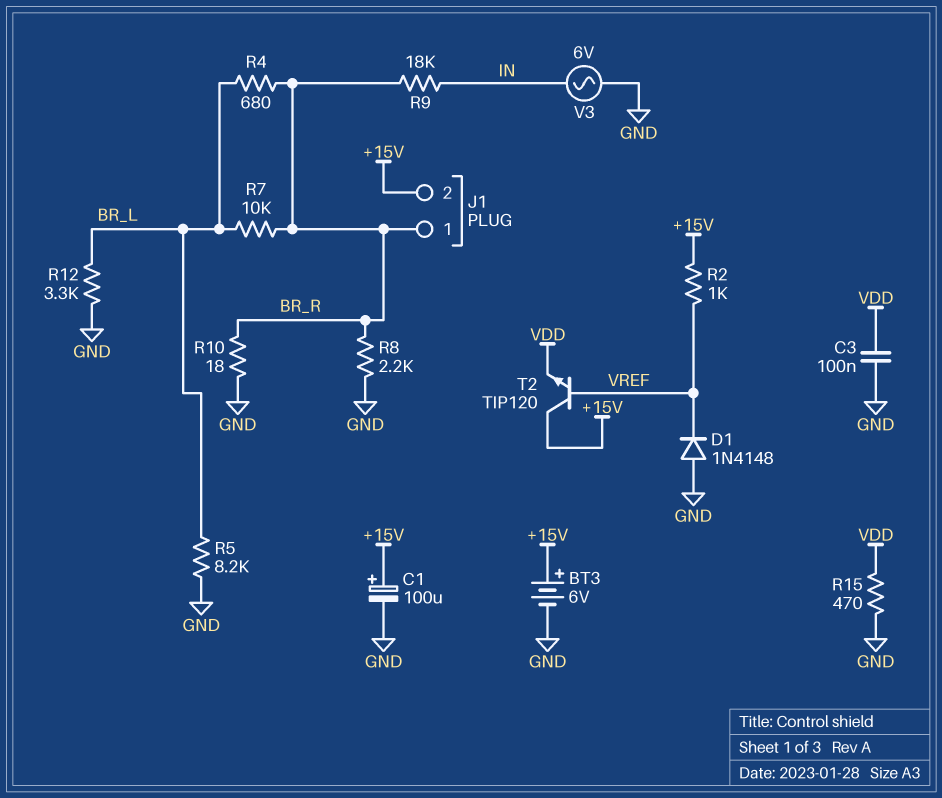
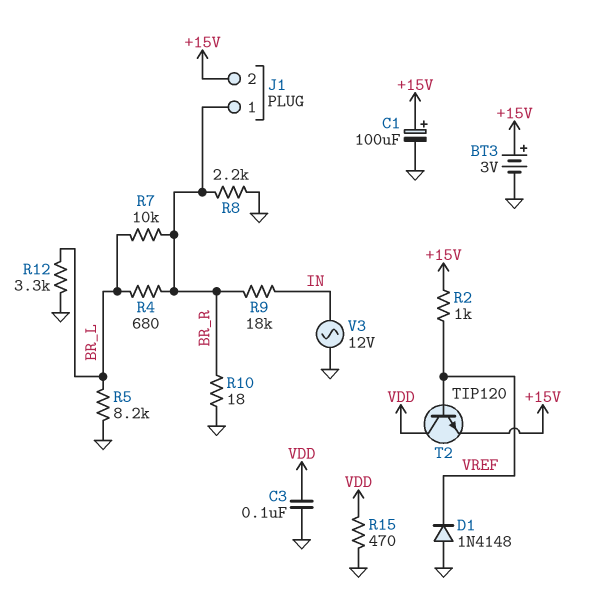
BT3: 6V (plus +15V, minus GND) -> 3V (plus +15V, minus GND)
T2: NPN TIP120 (B VREF, C +15V, E VDD) -> NPN TIP120 (B VREF, C VDD, E +15V)
V3: AC 6V (GND, IN) -> AC 12V (GND, IN)

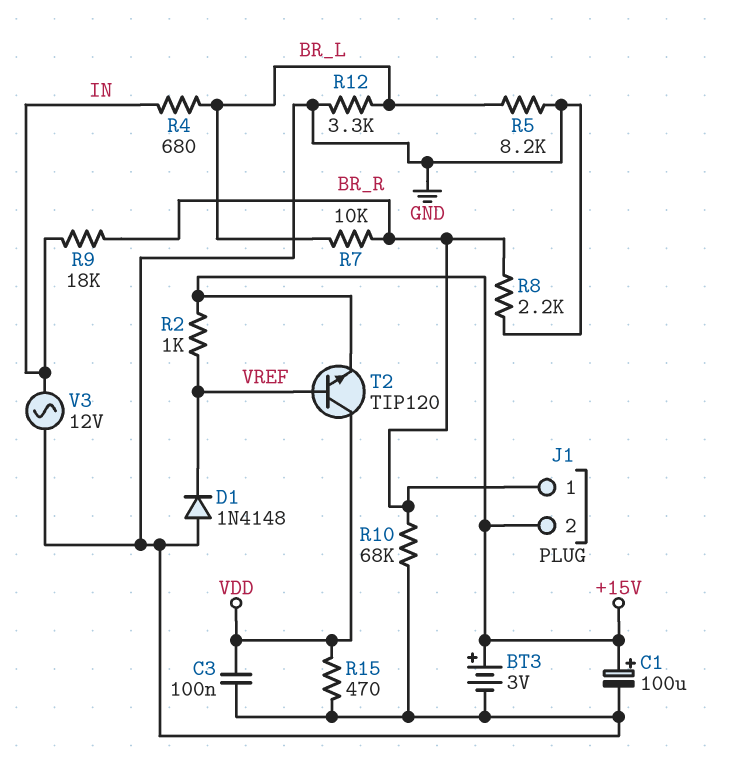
R4: 680 (BR_L, BR_R) -> 680 (BR_L, IN)
R10: 18 (BR_R, GND) -> 68k (BR_R, GND)

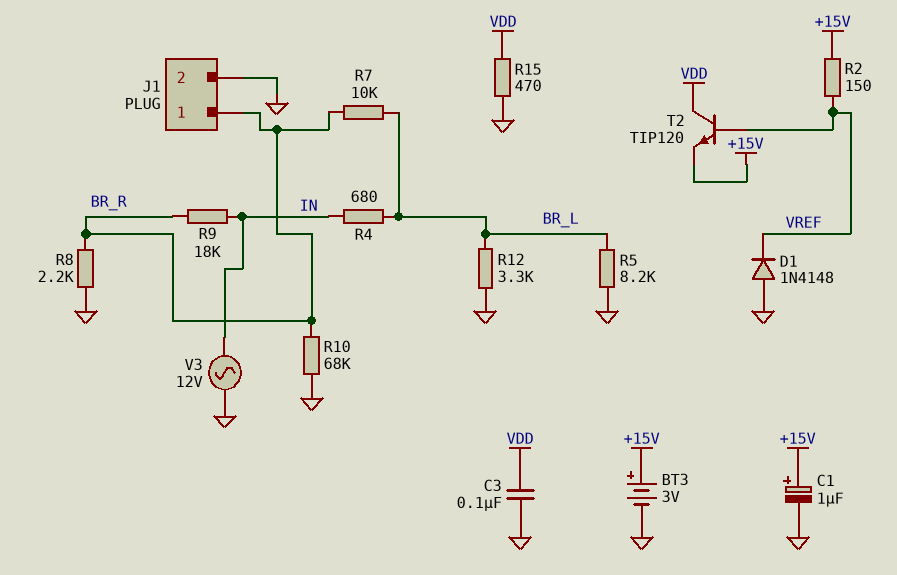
C1: 100uF (plus +15V, minus GND) -> 1uF (plus +15V, minus GND)
J1 pin 2: +15V -> GND
R2: 1k (+15V, VREF) -> 150 (+15V, VREF)

